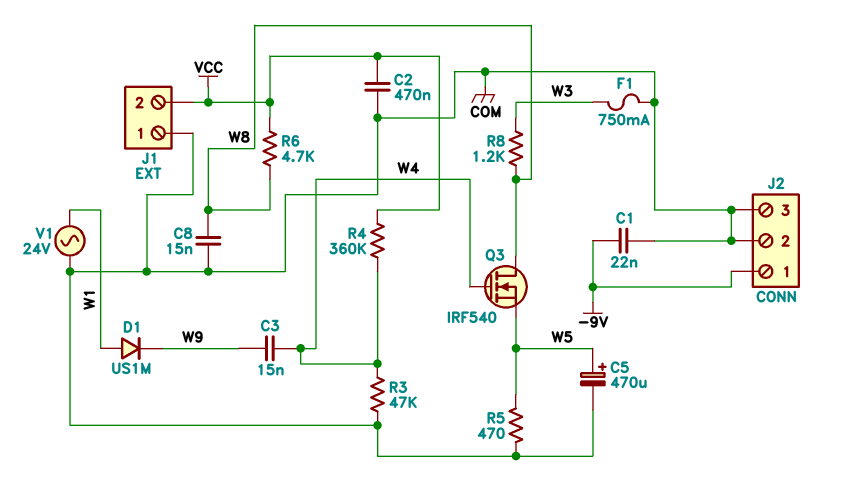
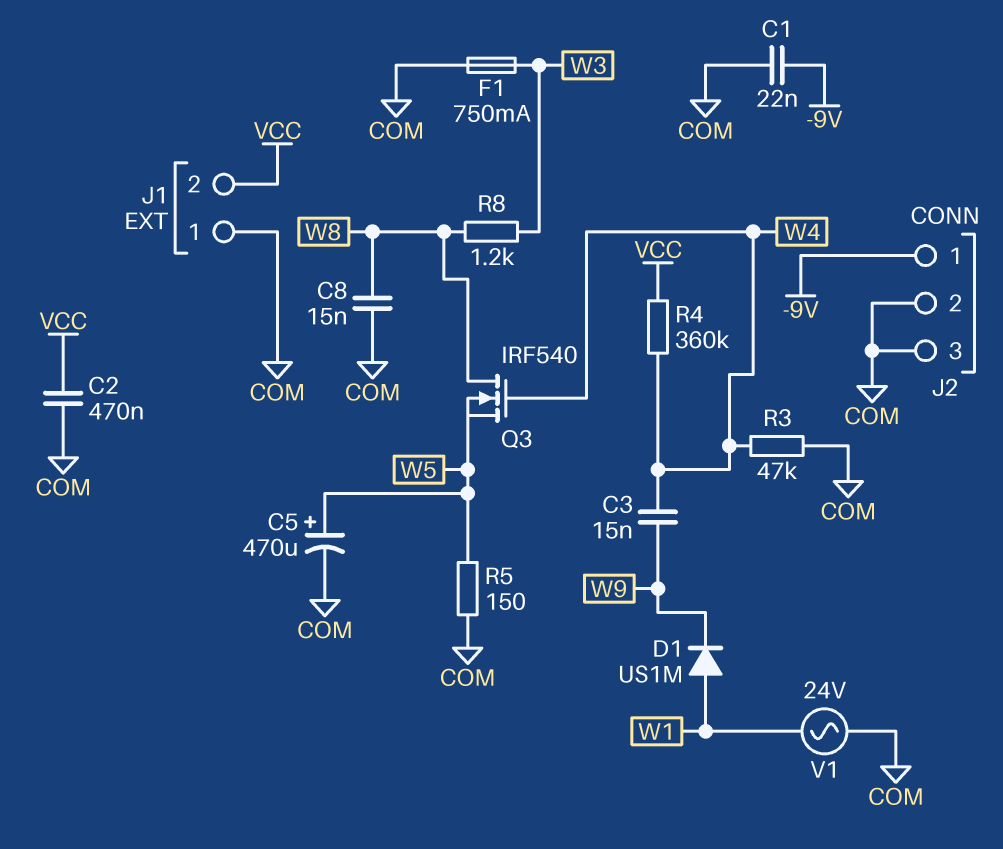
R5: 470 (COM, W5) -> 150 (COM, W5)
R6: 4.7k (VCC, W8) -> none

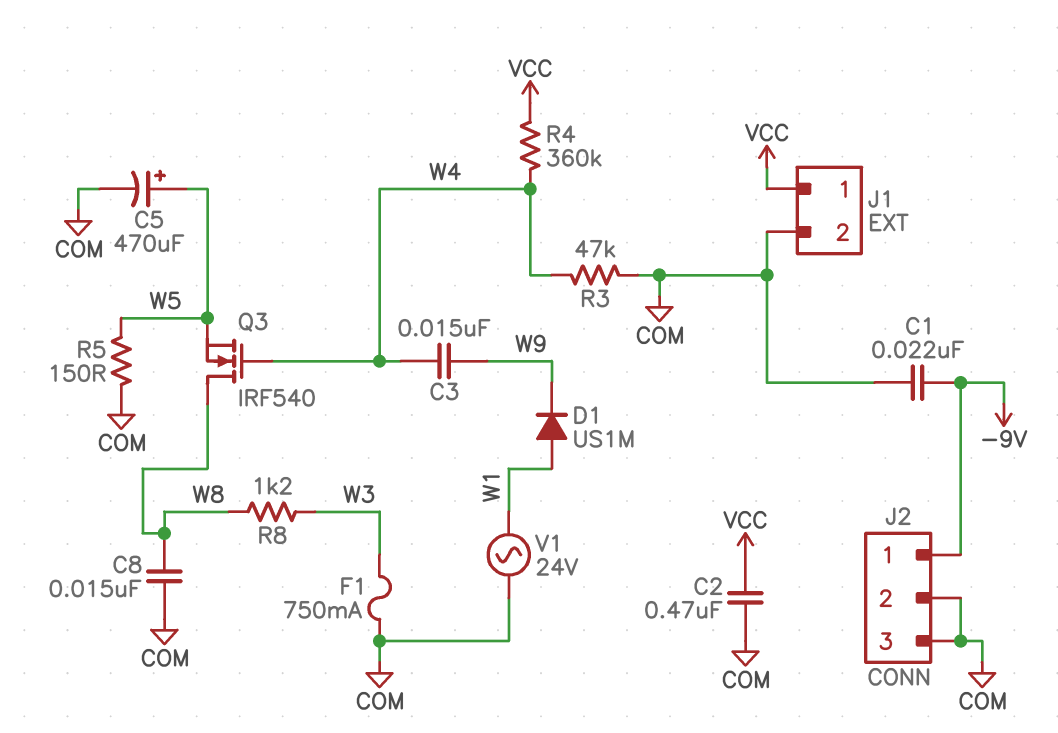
J1 pin 1: COM -> VCC
J1 pin 2: VCC -> COM

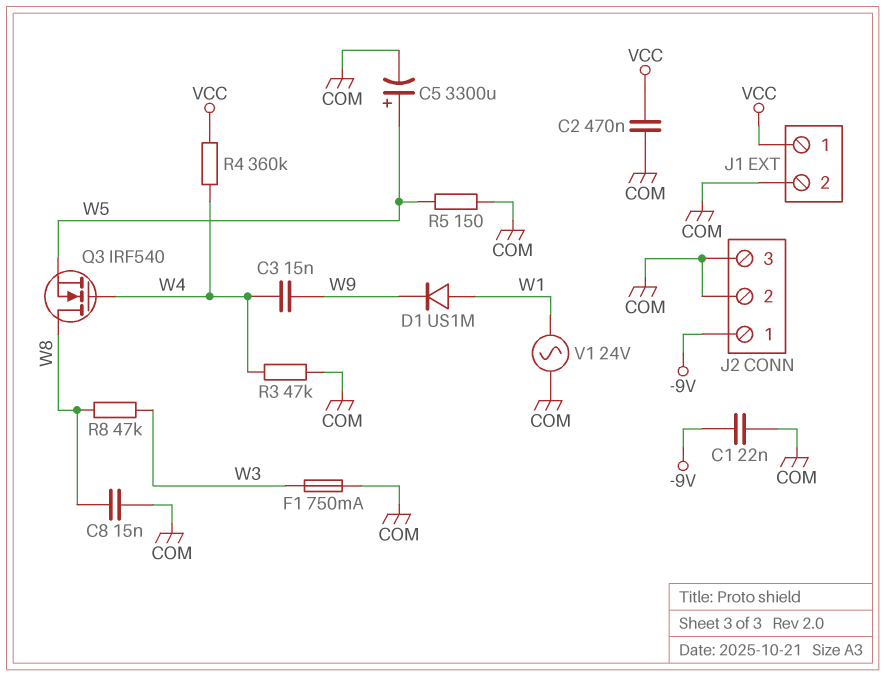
C5: 470uF (plus W5, minus COM) -> 3300uF (plus W5, minus COM)
R8: 1.2k (W3, W8) -> 47k (W3, W8)

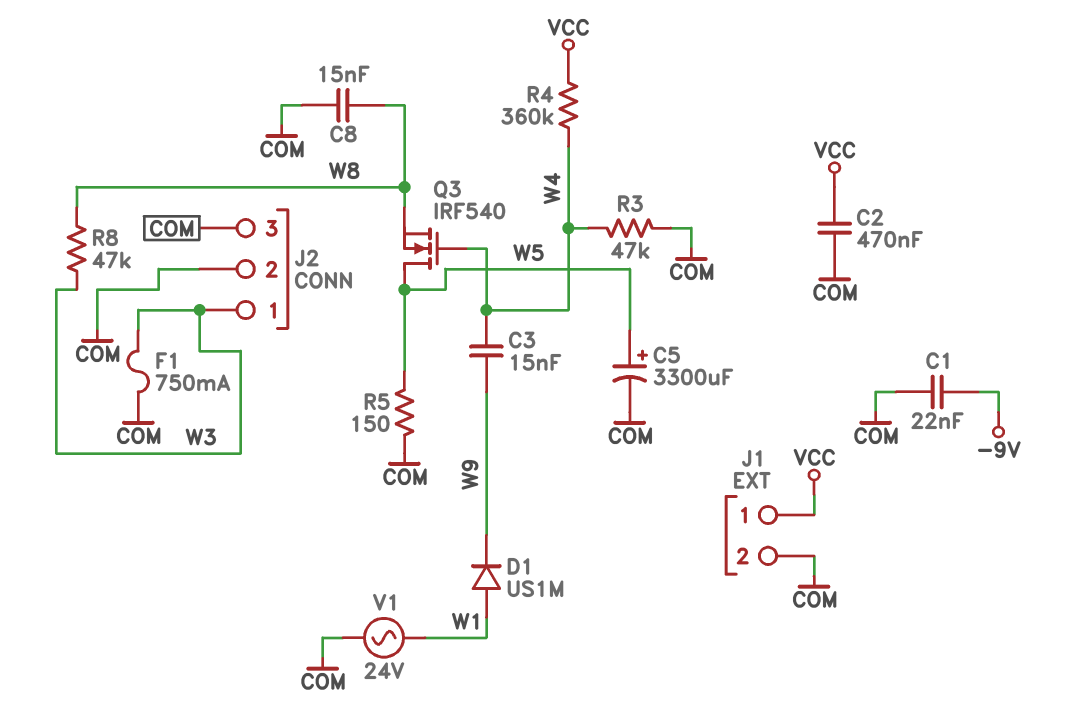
J2 pin 1: -9V -> W3
Q3: NMOS IRF540 (G W4, D W8, S W5) -> NMOS IRF540 (G W4, D W5, S W8)

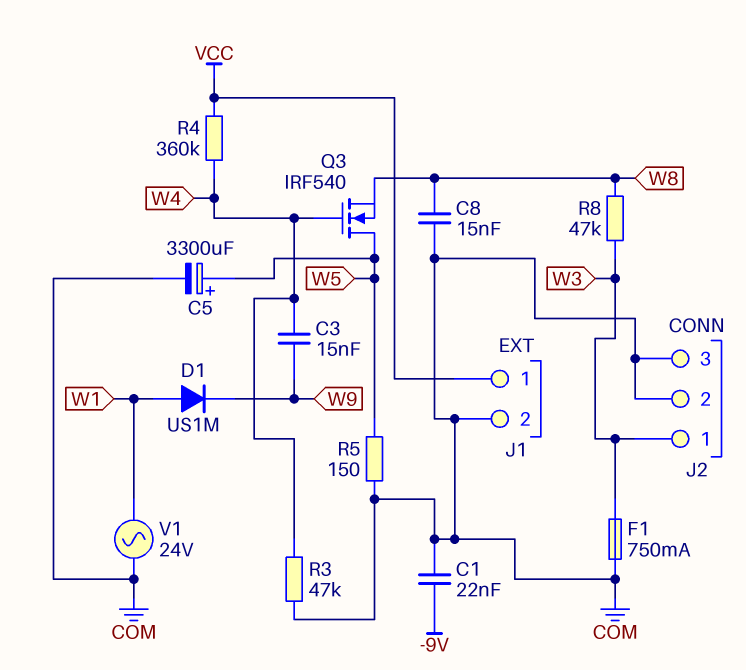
C2: 470nF (COM, VCC) -> none

